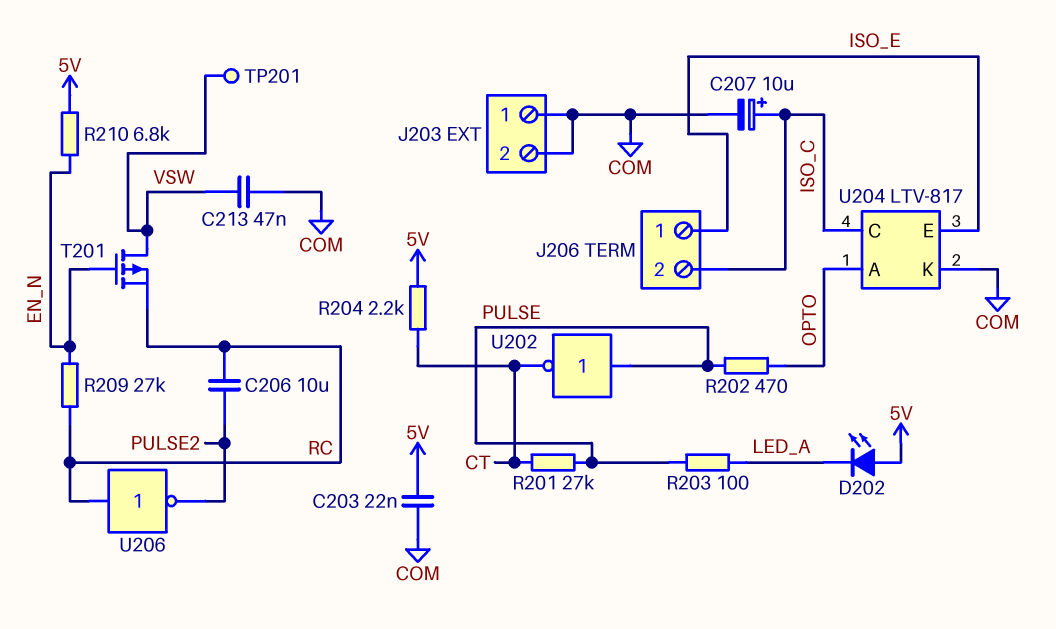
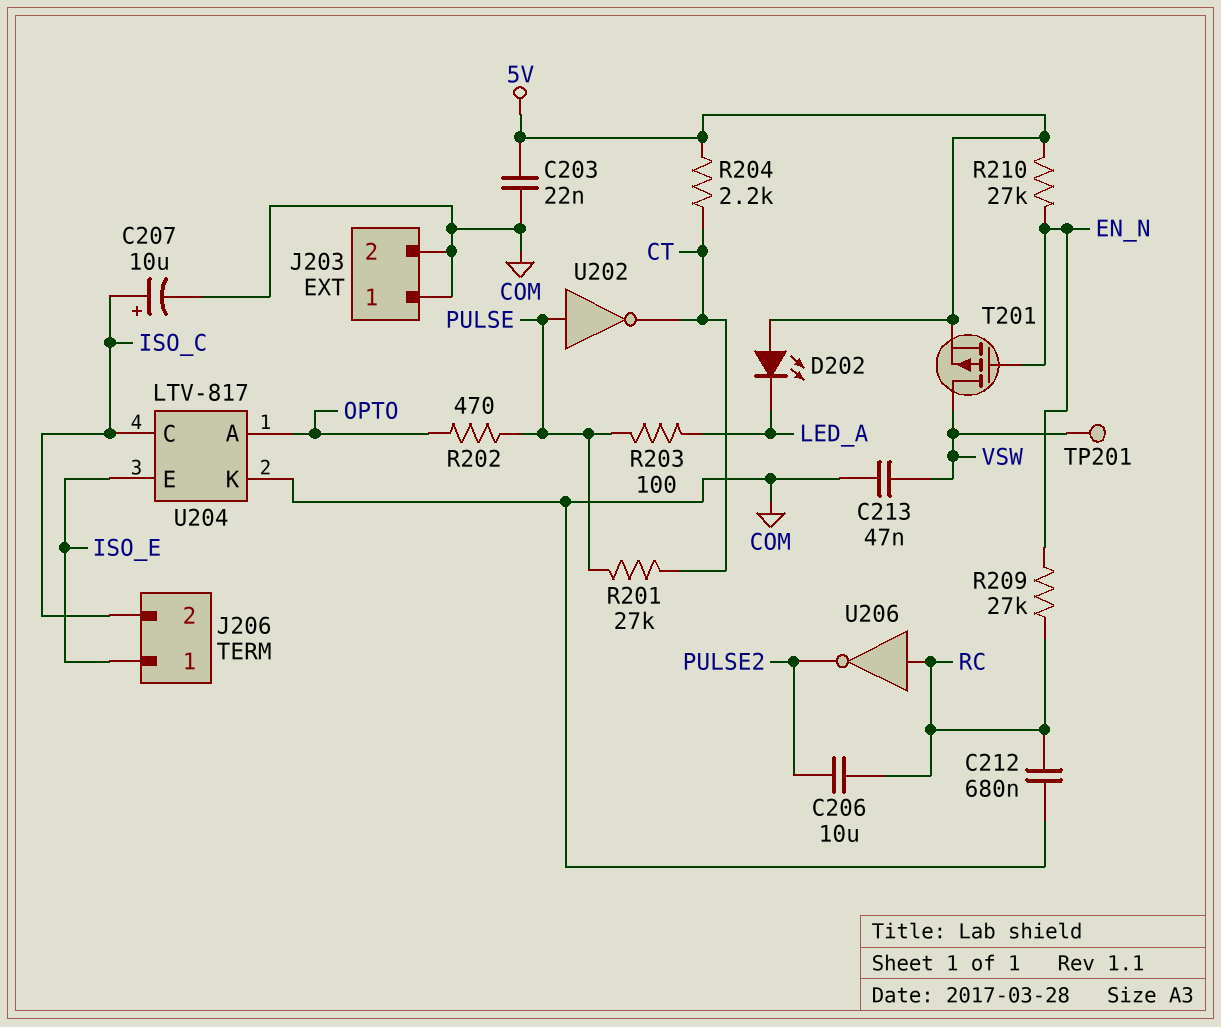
C212: none -> 680nF (COM, RC)
R210: 6.8k (5V, EN_N) -> 27k (5V, EN_N)
T201: PMOS (G EN_N, D VSW, S RC) -> PMOS (G EN_N, D VSW, S 5V)

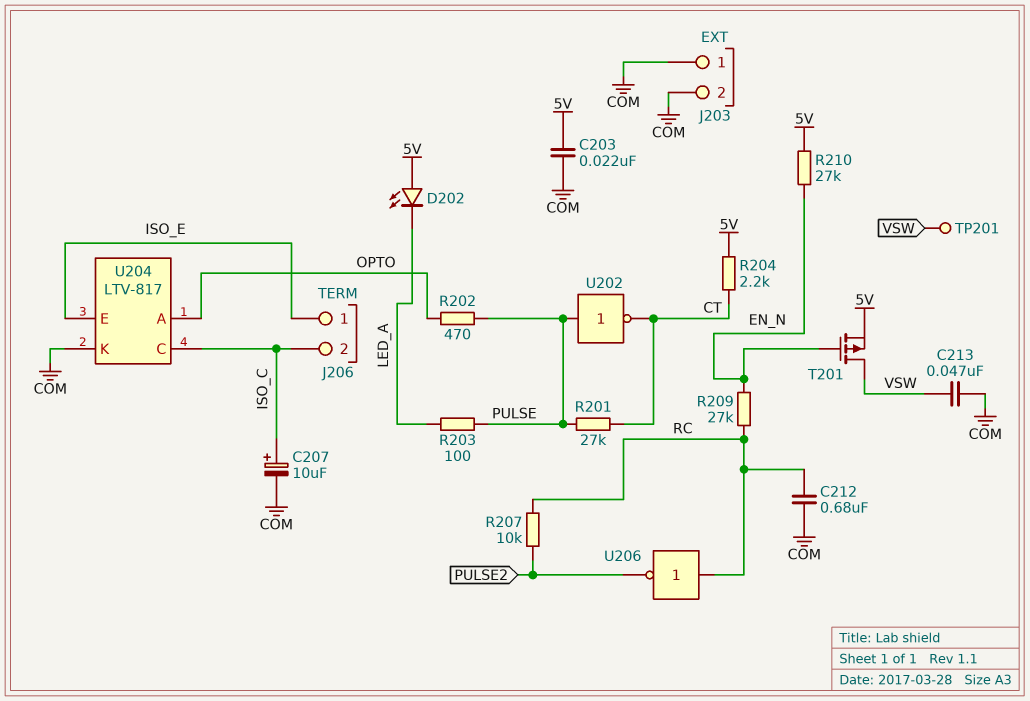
C206: 10uF (PULSE2, RC) -> none
R207: none -> 10k (PULSE2, RC)

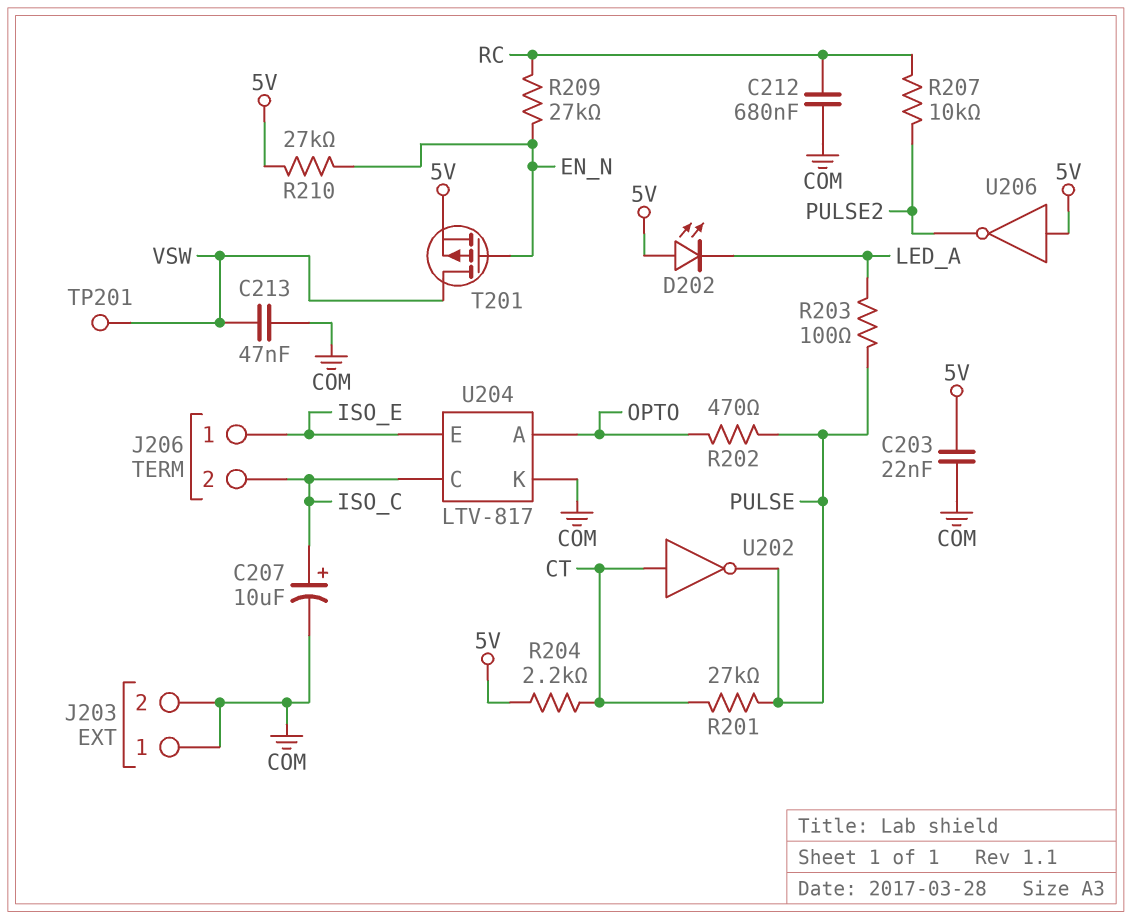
U202: NOT (in PULSE, out CT) -> NOT (in CT, out PULSE)
U206: NOT (in RC, out PULSE2) -> NOT (in 5V, out PULSE2)

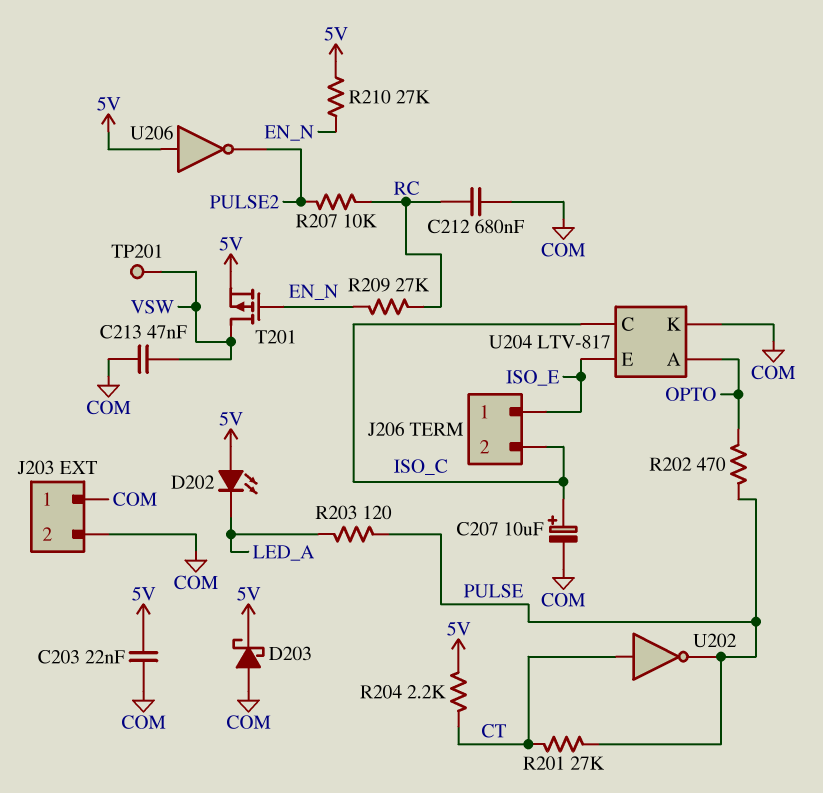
D203: none -> schottky (A COM, K 5V)
R203: 100 (LED_A, PULSE) -> 120 (LED_A, PULSE)

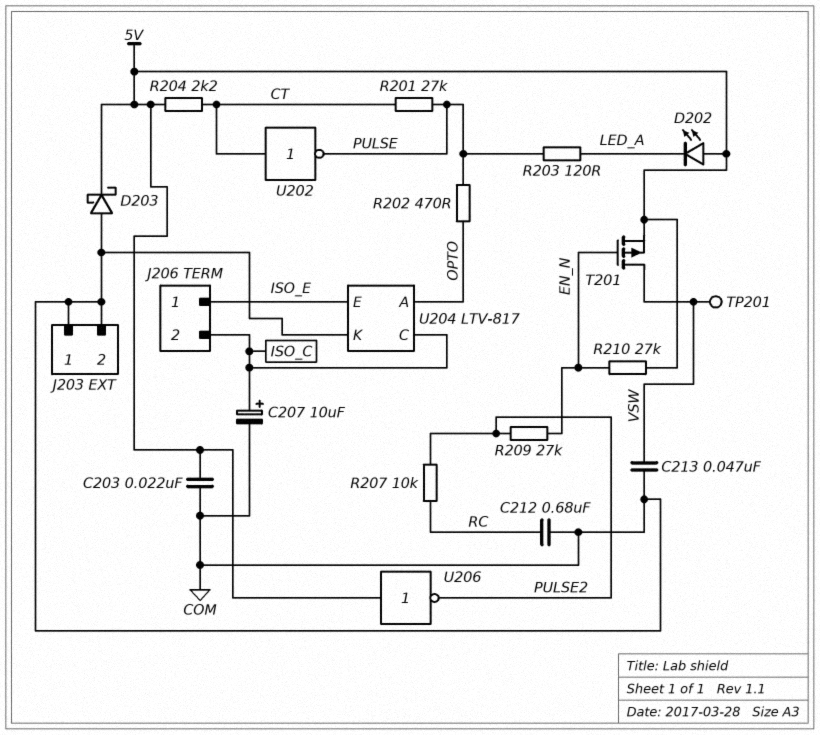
R209: 27k (EN_N, RC) -> 27k (EN_N, PULSE2)

